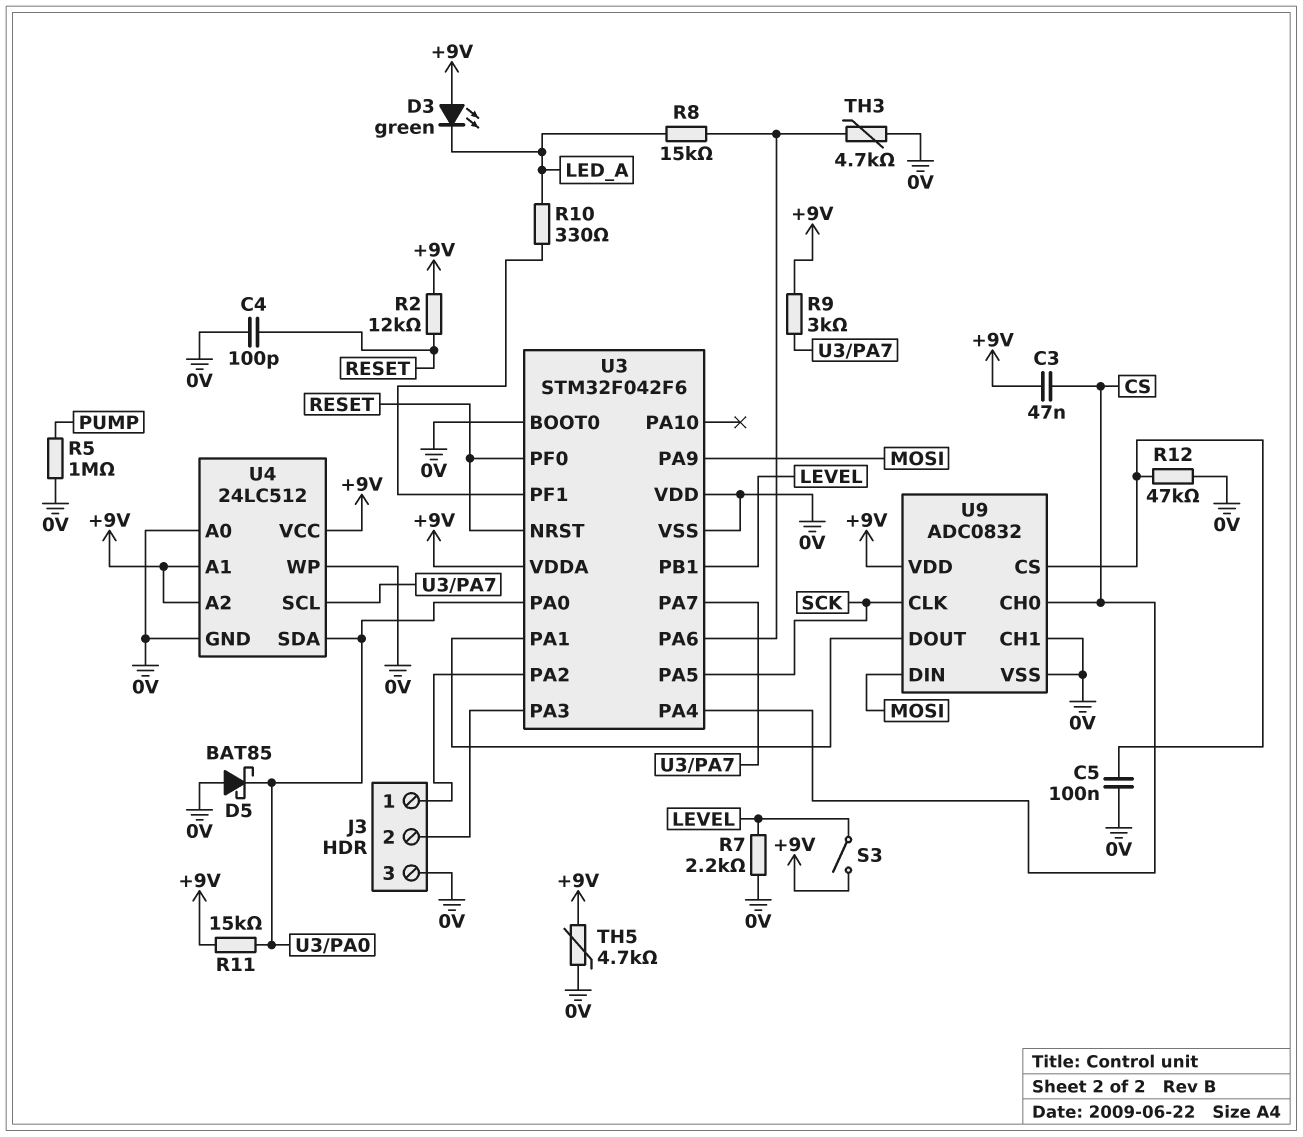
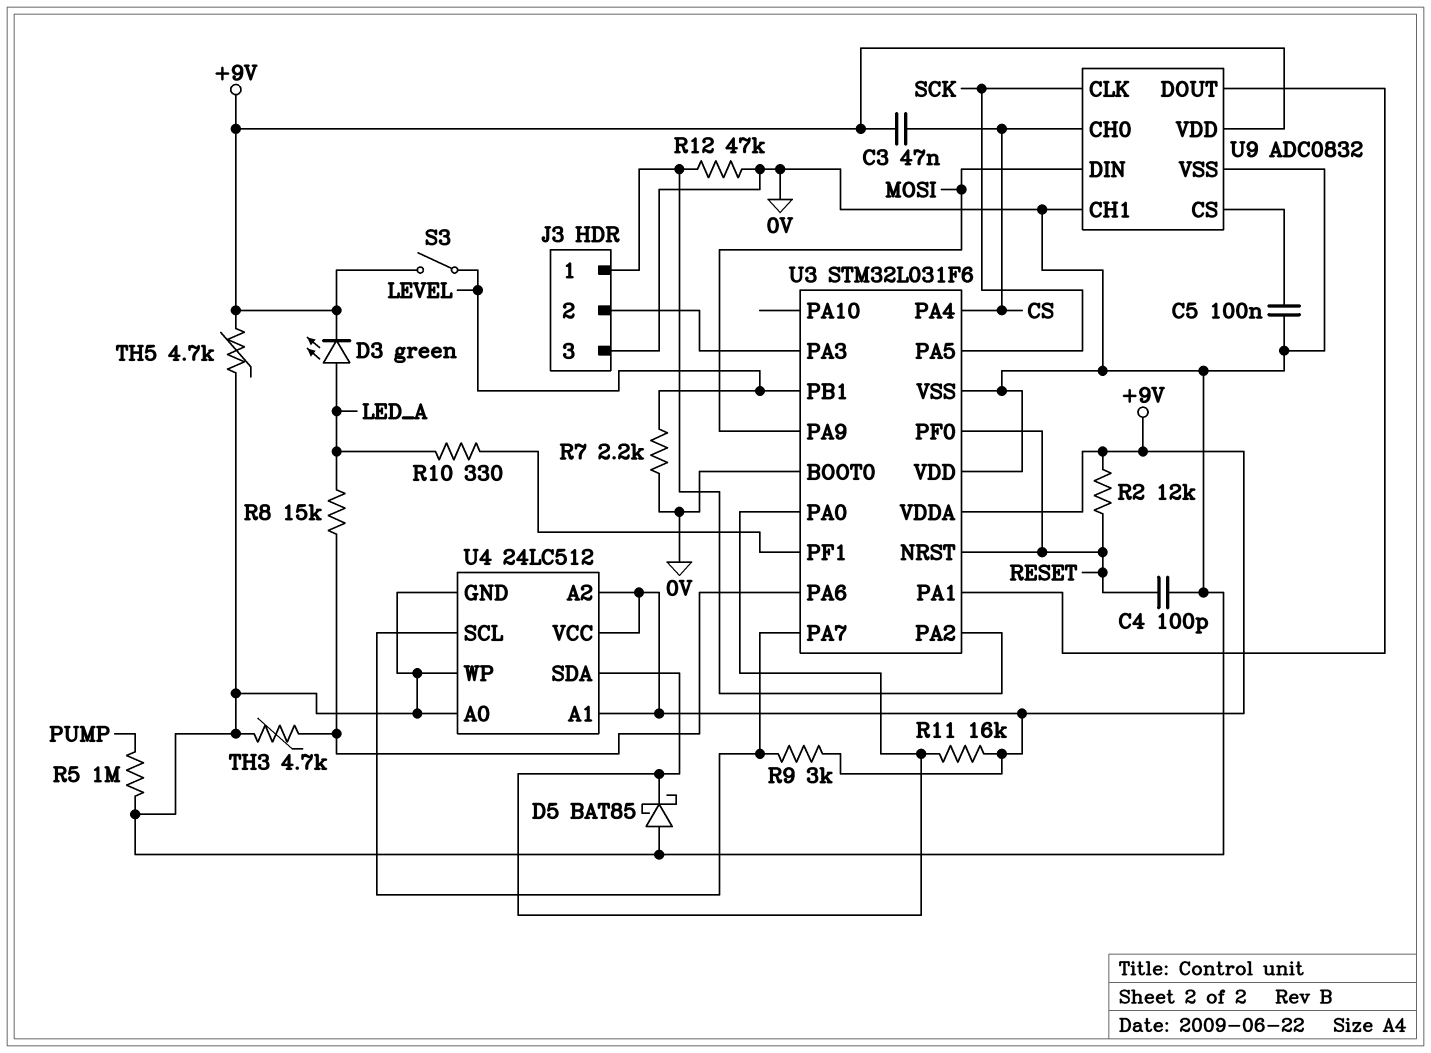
D3: LED green (A +9V, K LED_A) -> LED green (A LED_A, K +9V)
R11: 15k (+9V, U3/PA0) -> 16k (+9V, U3/PA0)
R12: 47k (0V, U9/CS) -> 47k (0V, J3/1)
U3: STM32F042F6 -> STM32L031F6

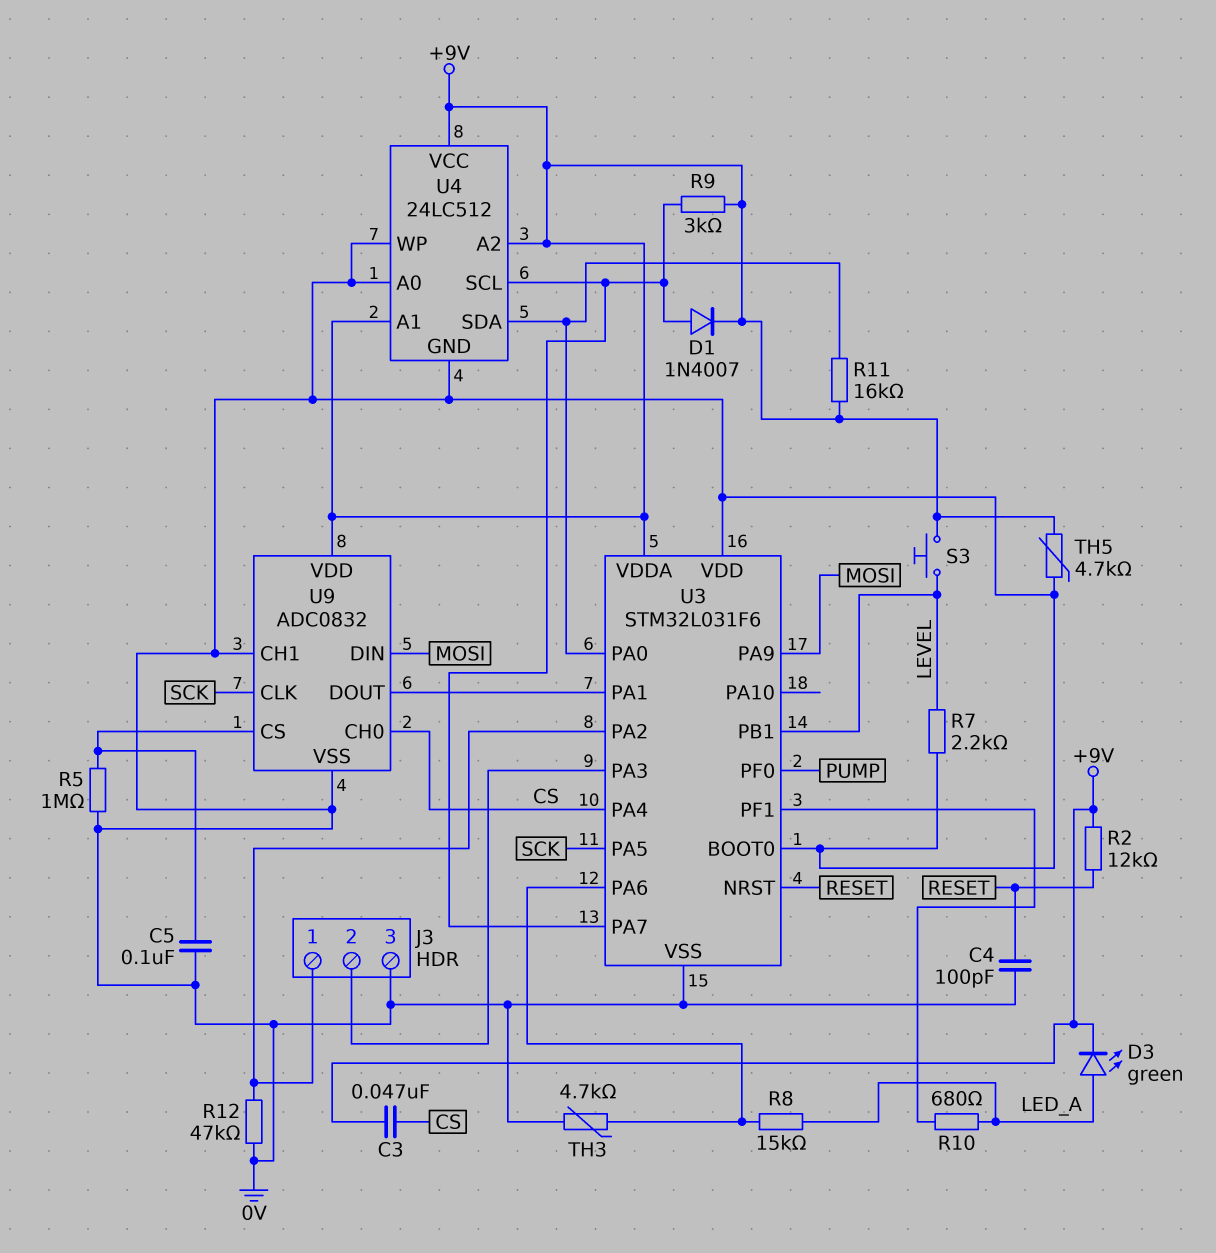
D1: none -> diode 1N4007 (A U3/PA7, K +9V)
D5: schottky BAT85 (A 0V, K U3/PA0) -> none
R5: 1M (0V, PUMP) -> 1M (0V, U9/CS)
R10: 330 (LED_A, U3/PF1) -> 680 (LED_A, U3/PF1)
S3: switch (+9V, LEVEL) -> button (+9V, LEVEL)
U3 pin PF0: RESET -> PUMP

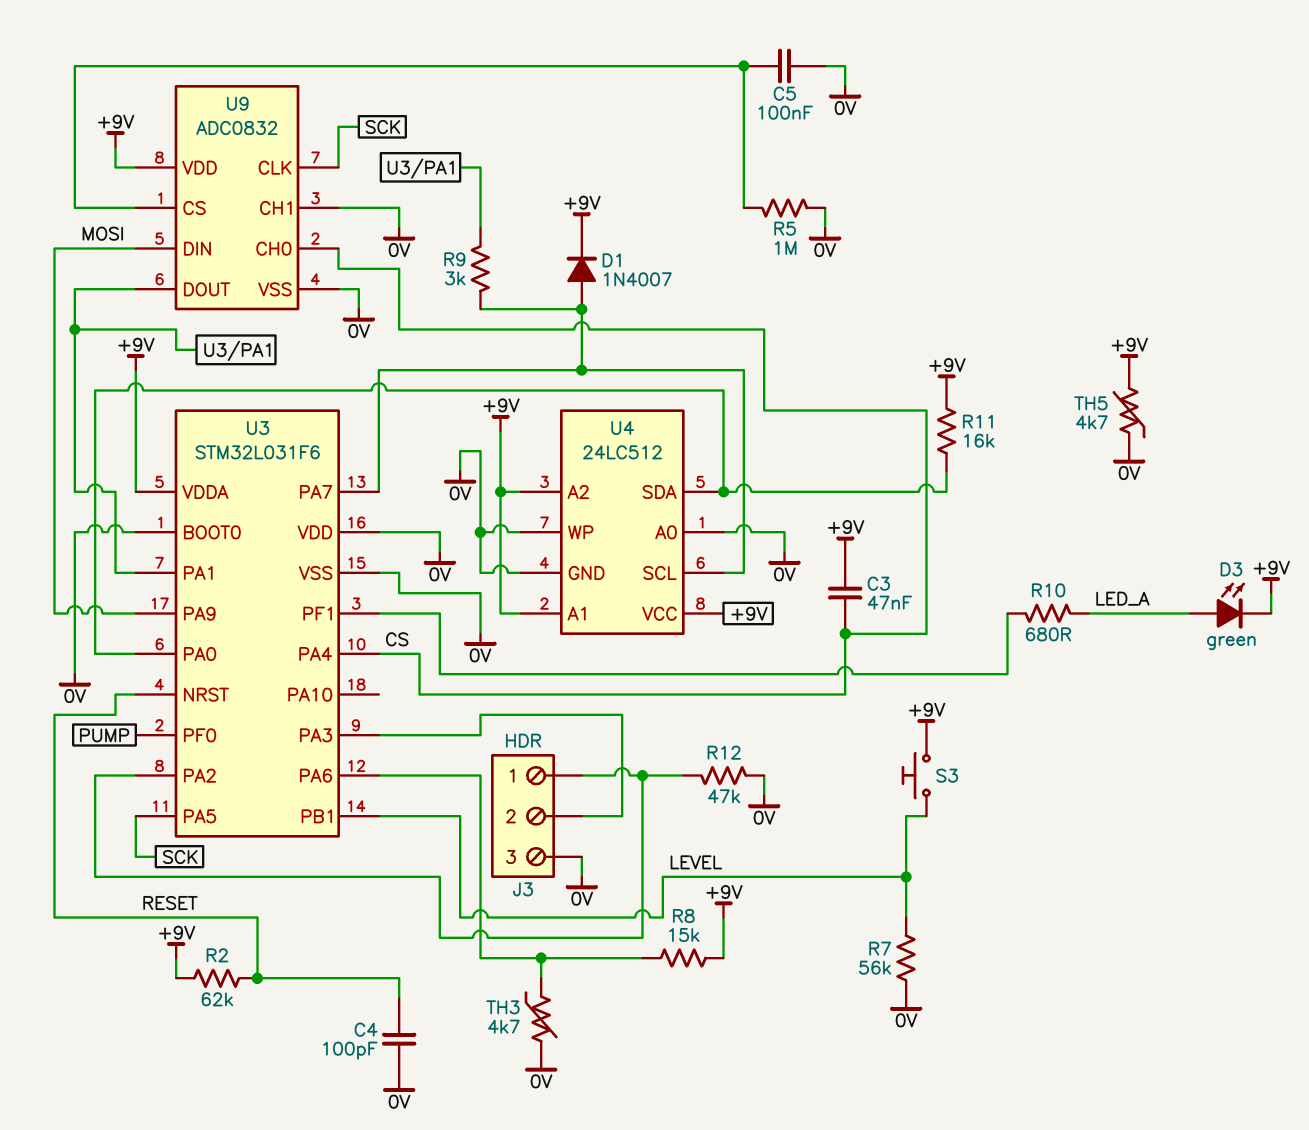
R2: 12k (+9V, RESET) -> 62k (+9V, RESET)
R7: 2.2k (0V, LEVEL) -> 56k (0V, LEVEL)
R8: 15k (LED_A, U3/PA6) -> 15k (+9V, U3/PA6)
R9: 3k (+9V, U3/PA7) -> 3k (U3/PA1, U3/PA7)

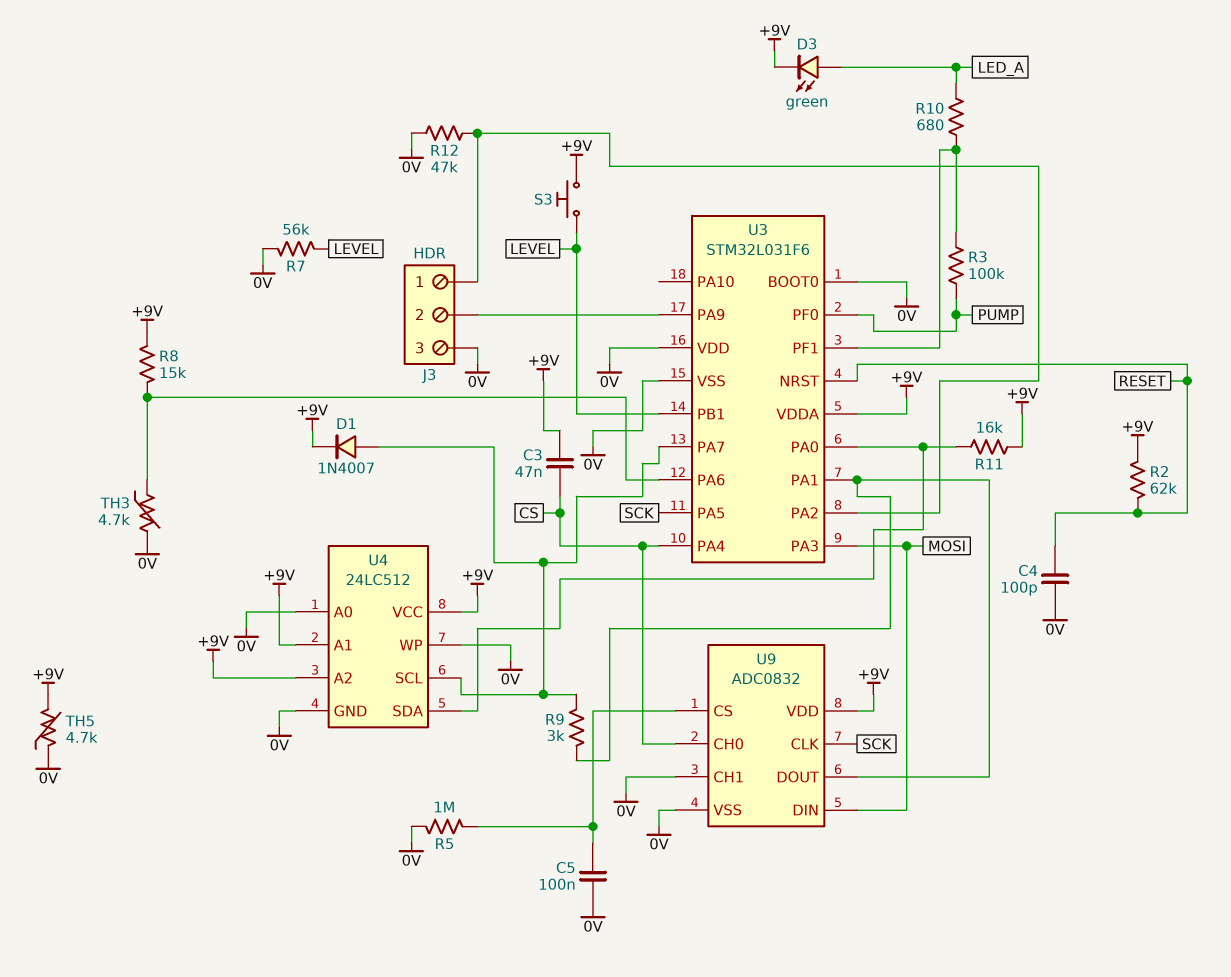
R3: none -> 100k (PUMP, U3/PF1)
U3 pin PA3: J3/2 -> MOSI
U3 pin PA9: MOSI -> J3/2

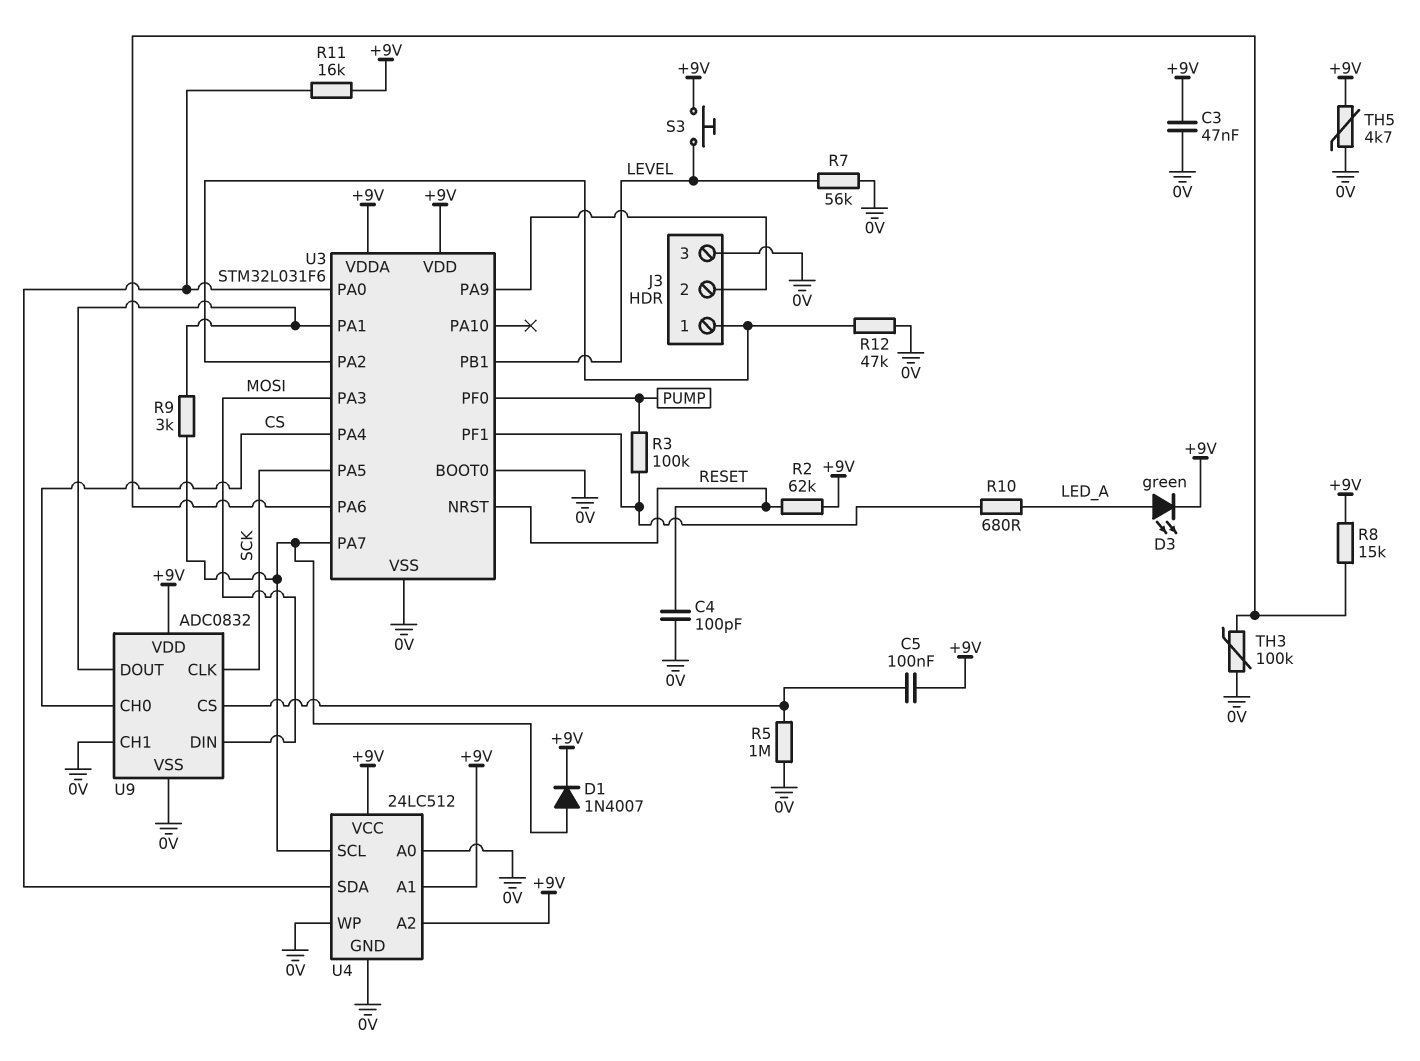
C3: 47nF (+9V, CS) -> 47nF (+9V, 0V)
C5: 100nF (0V, U9/CS) -> 100nF (+9V, U9/CS)
TH3: 4.7k (0V, U3/PA6) -> 100k (0V, U3/PA6)
U3 pin VDD: 0V -> +9V

